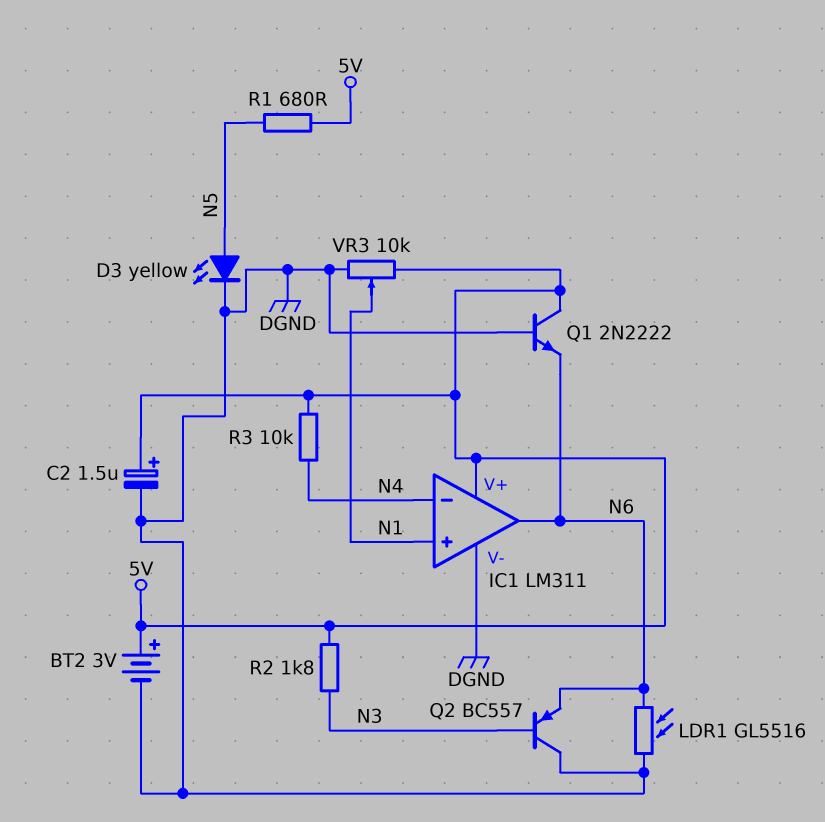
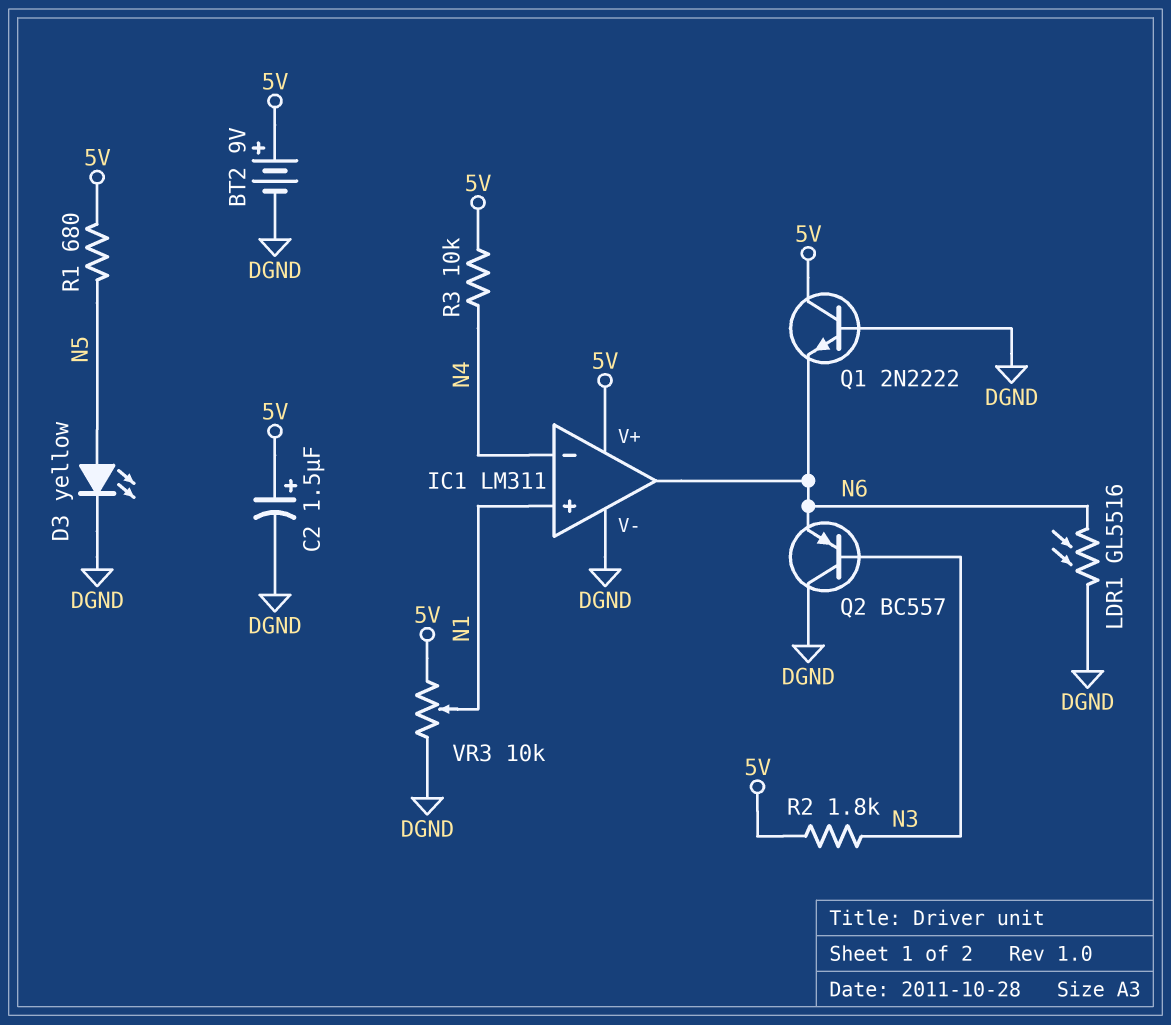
BT2: 3V (plus 5V, minus DGND) -> 9V (plus 5V, minus DGND)

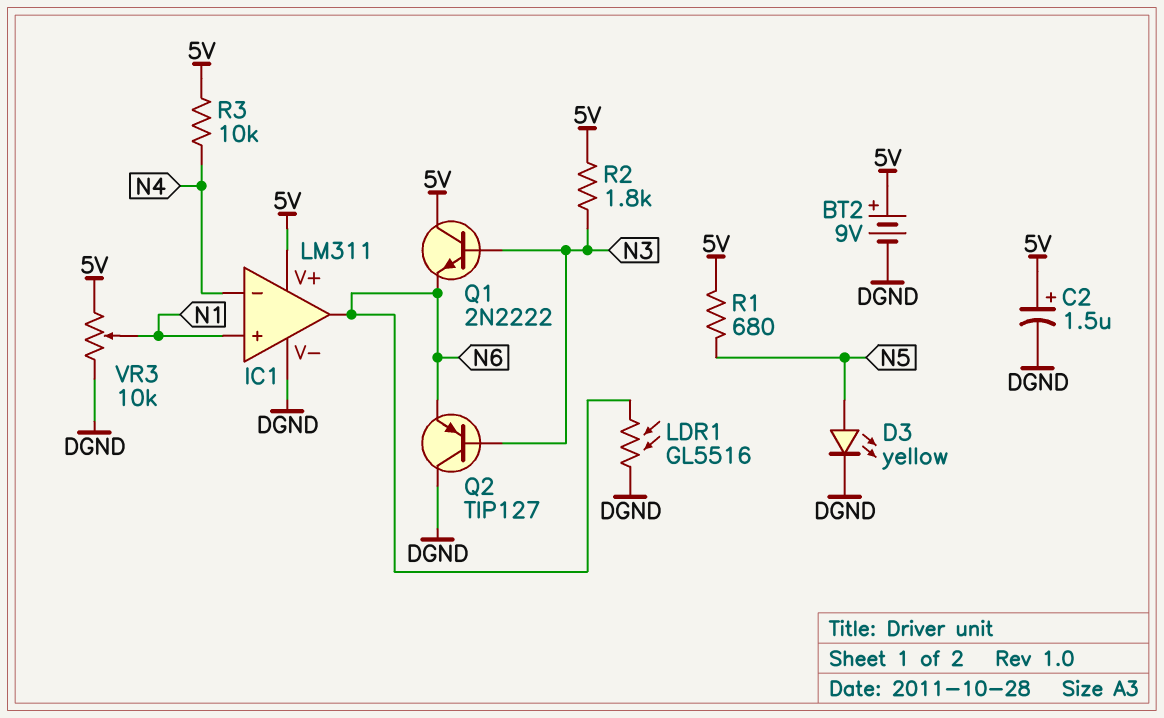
Q1: NPN 2N2222 (B DGND, C 5V, E N6) -> NPN 2N2222 (B N3, C 5V, E N6)
Q2: PNP BC557 (B N3, C DGND, E N6) -> PNP TIP127 (B N3, C DGND, E N6)

